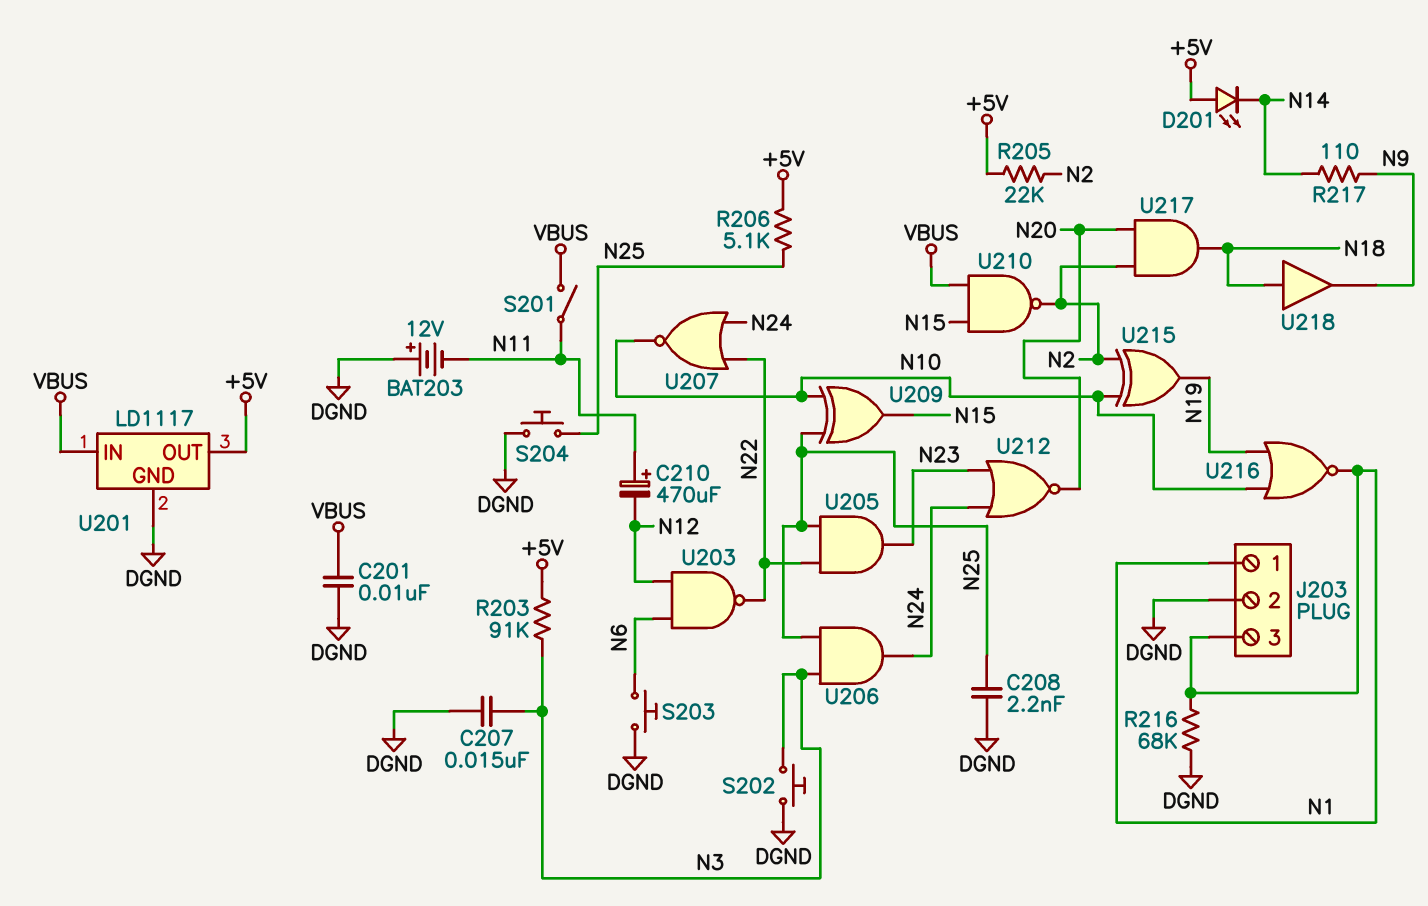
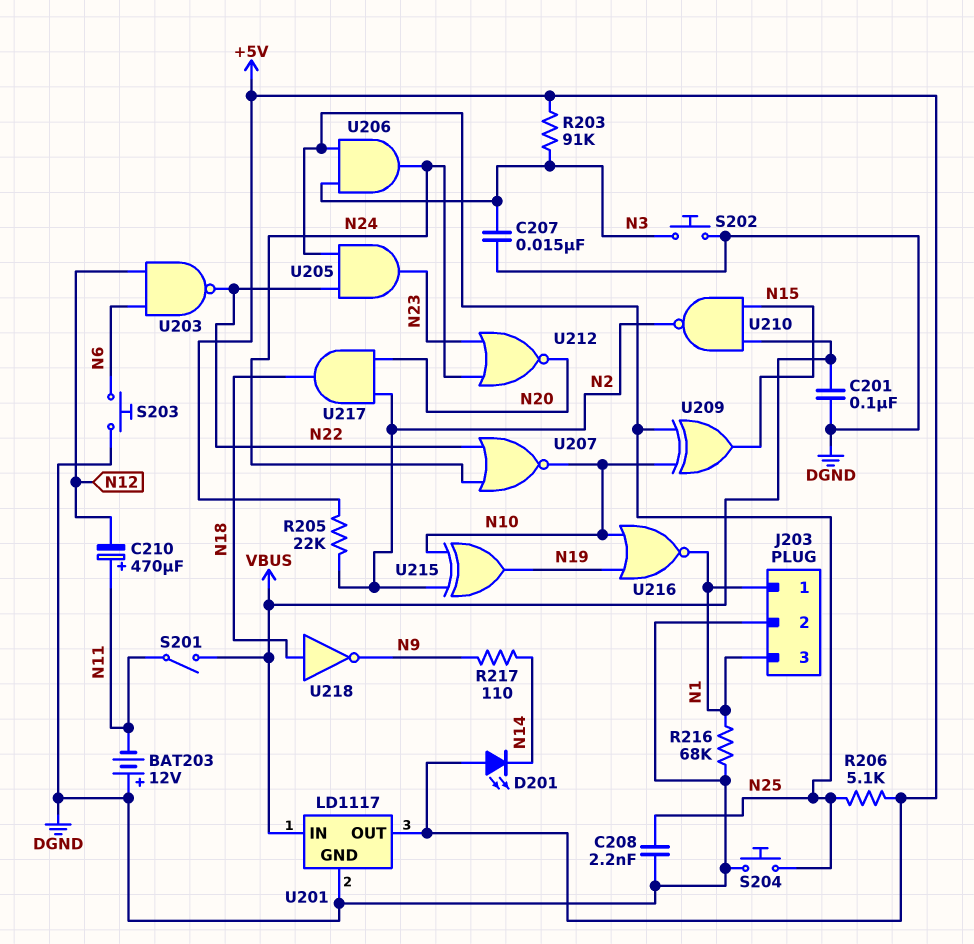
C201: 10nF (DGND, VBUS) -> 100nF (DGND, VBUS)
U218: buffer (in N18, out N9) -> NOT (in N18, out N9)

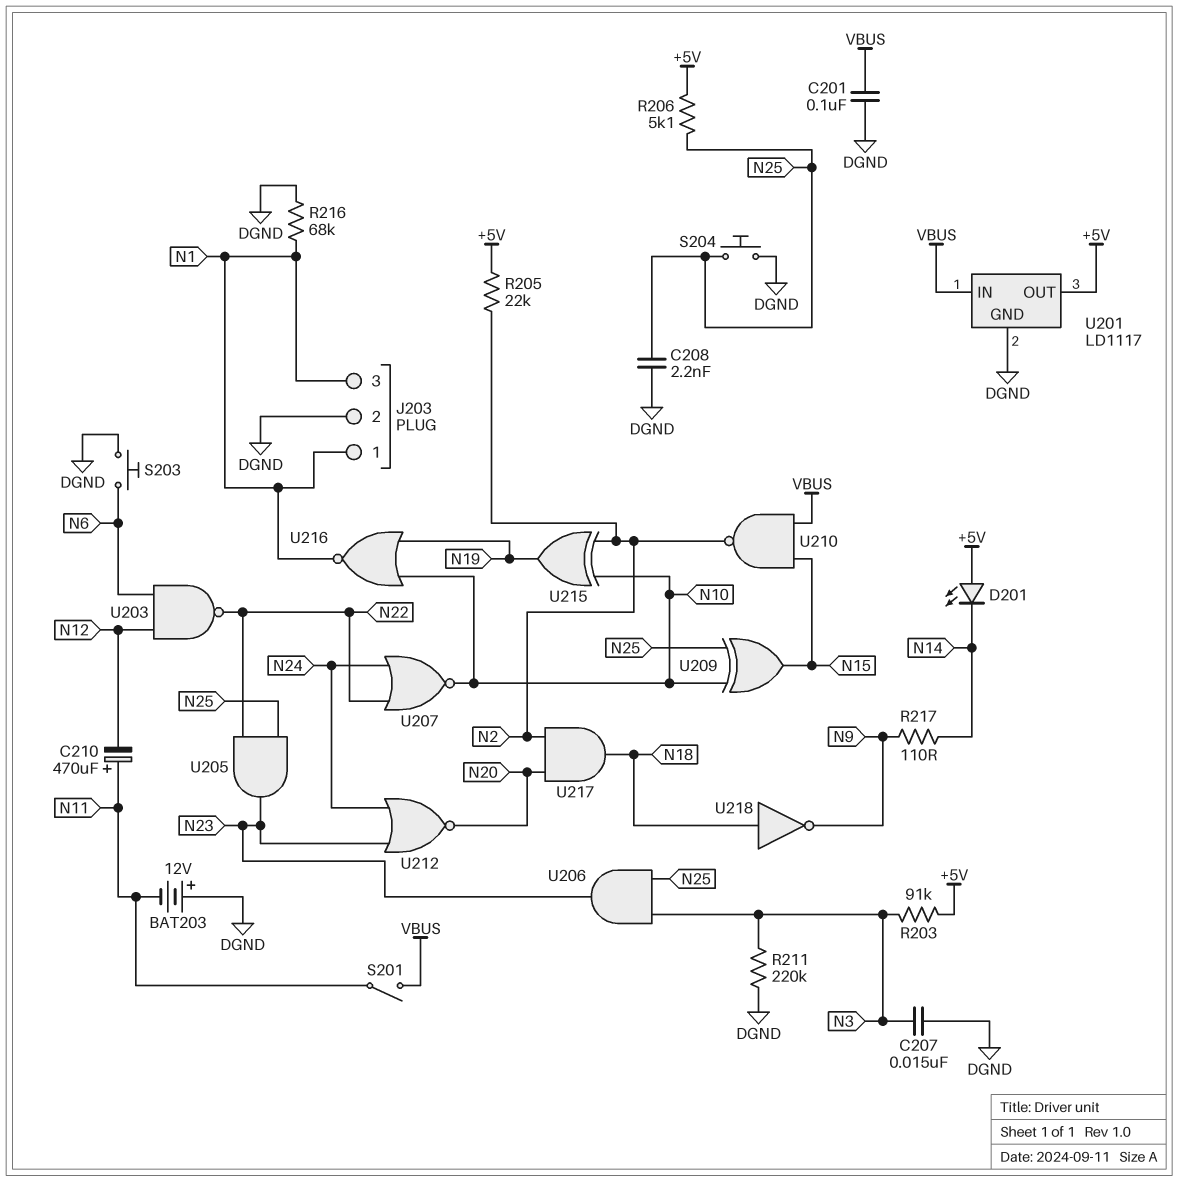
R211: none -> 220k (DGND, N3)
S202: button (DGND, N3) -> none
U206: AND (in N3, in N25, out N24) -> AND (in N3, in N25, out N23)

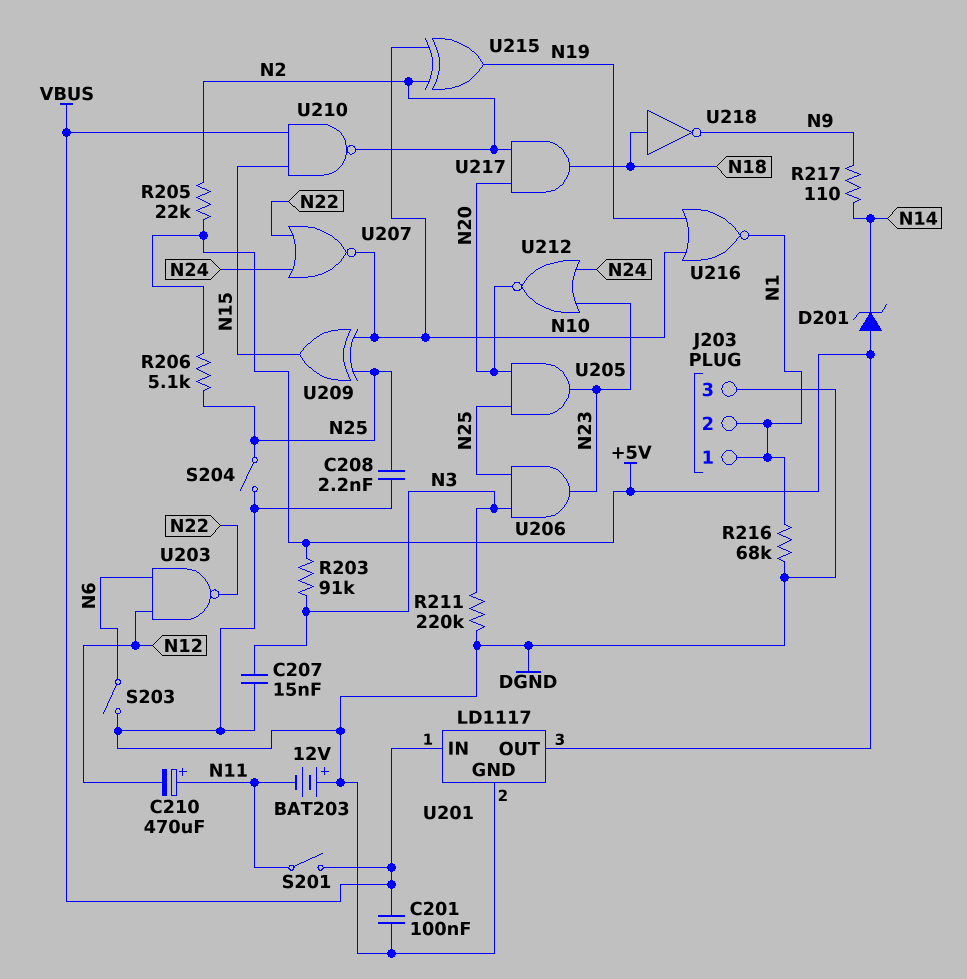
D201: LED (A +5V, K N14) -> zener (A +5V, K N14)
J203 pin 2: DGND -> N1
J203 pin 3: N1 -> DGND
S203: button (DGND, N6) -> switch (DGND, N6)
S204: button (DGND, N25) -> switch (DGND, N25)
U205: AND (in N22, in N25, out N23) -> AND (in N20, in N25, out N23)

